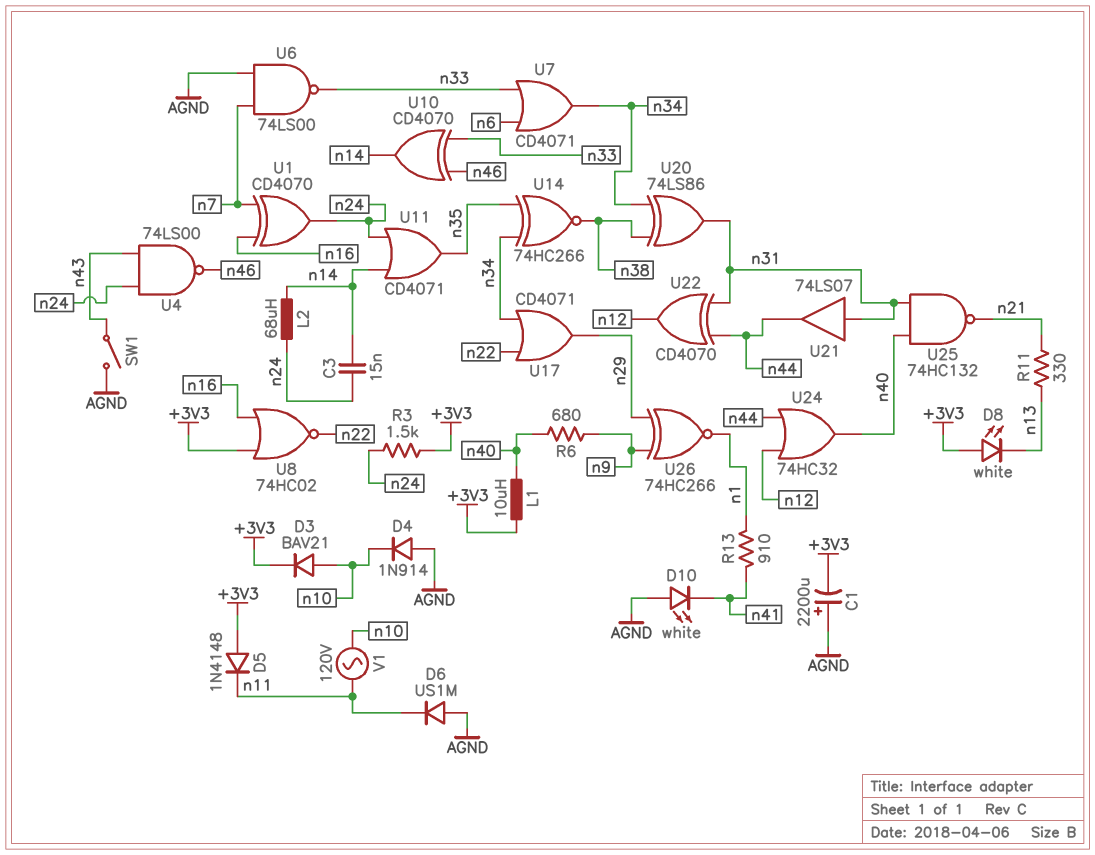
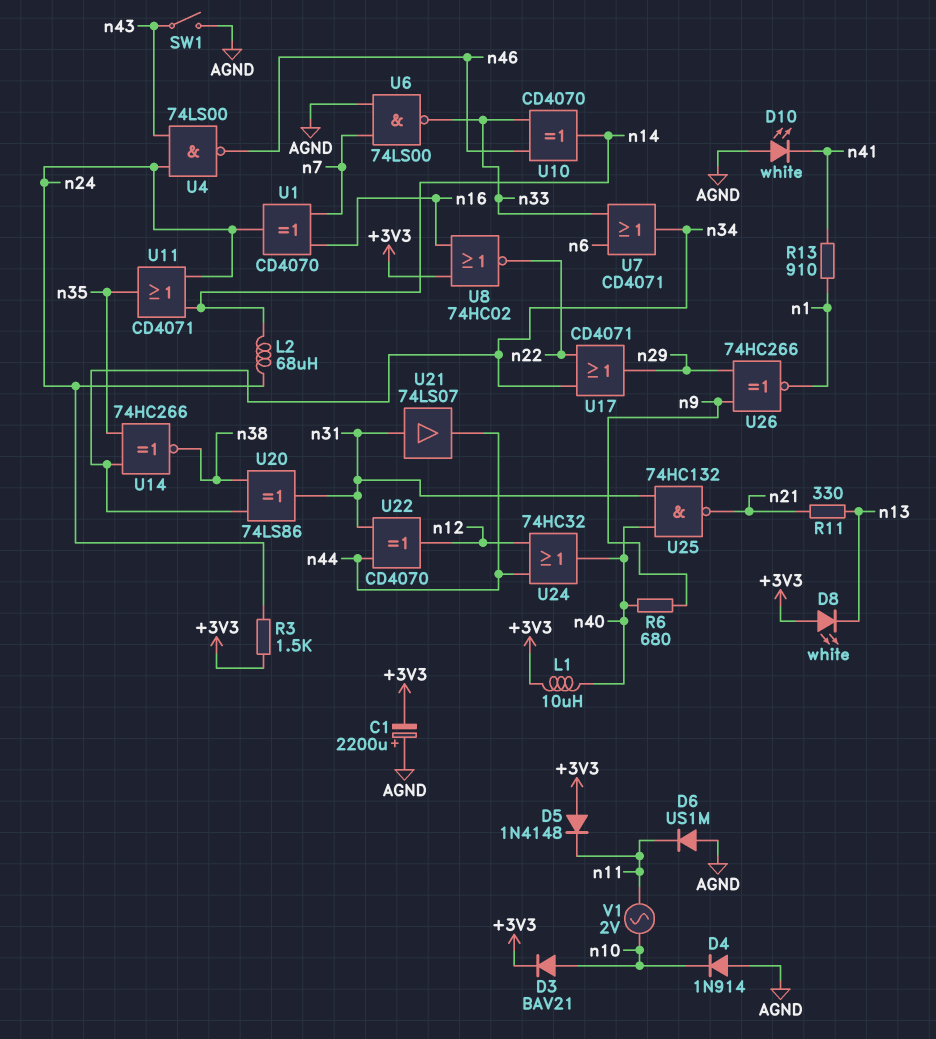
C3: 15nF (n14, n24) -> none
V1: AC 120V (n10, n11) -> AC 2V (n10, n11)

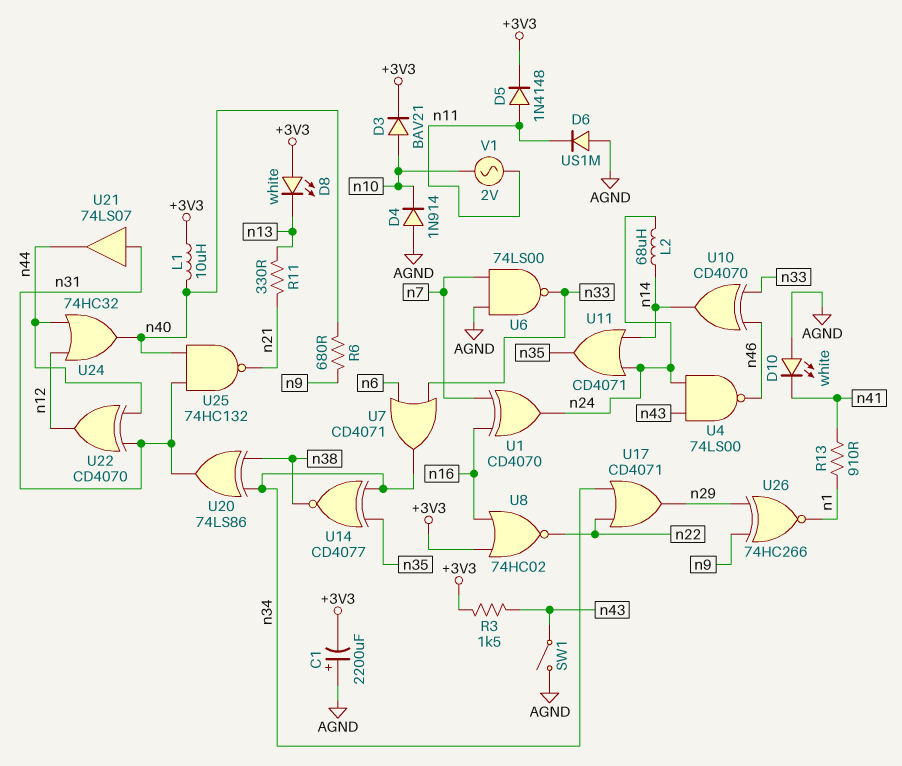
D5: diode 1N4148 (A +3V3, K n11) -> diode 1N4148 (A n11, K +3V3)
R3: 1.5k (+3V3, n24) -> 1.5k (+3V3, n43)
U14: XNOR 74HC266 (in n34, in n35, out n38) -> XNOR CD4077 (in n34, in n35, out n38)

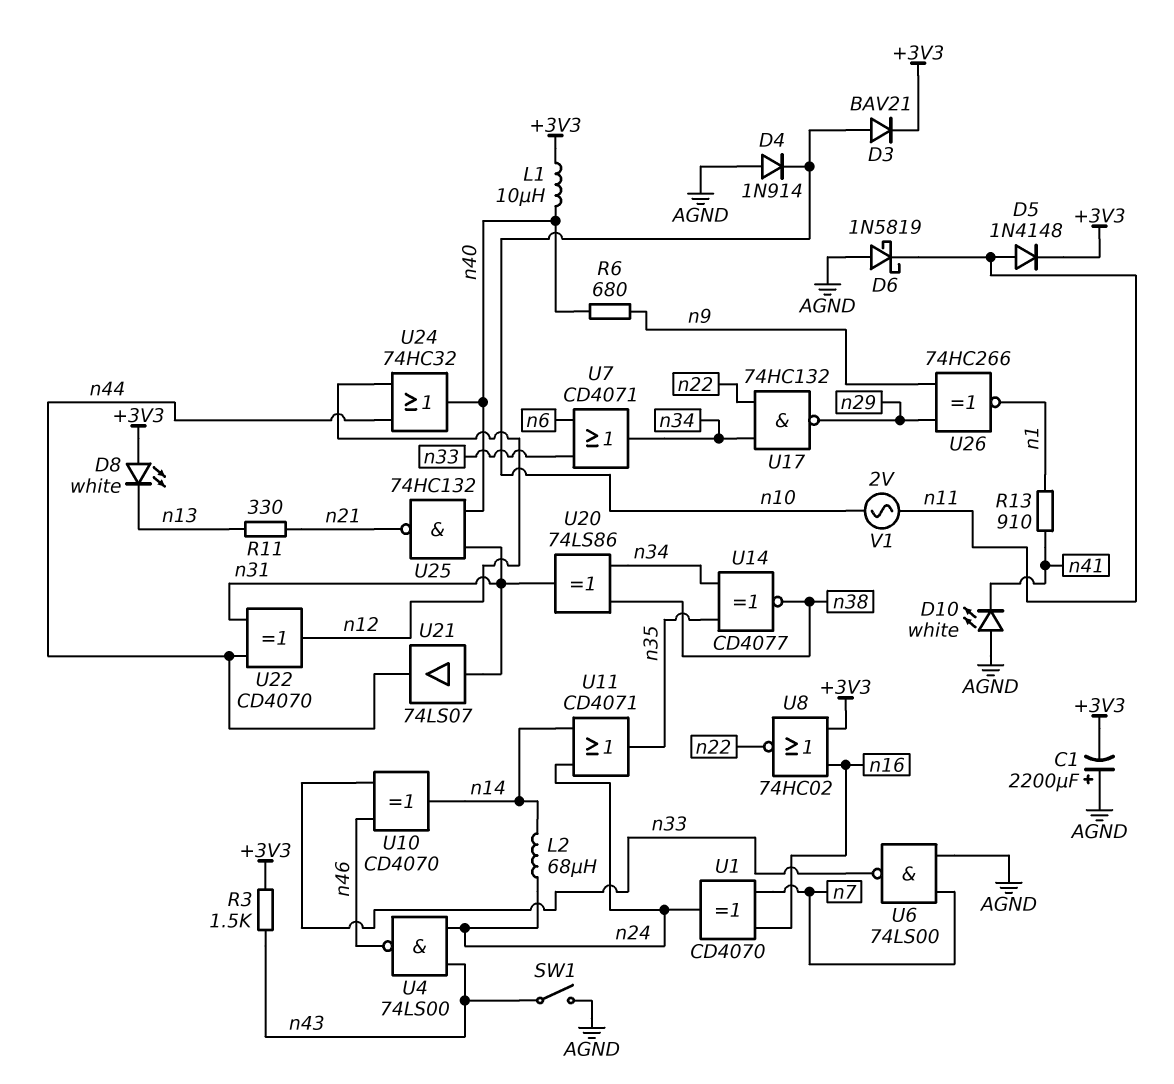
D6: diode US1M (A AGND, K n11) -> schottky 1N5819 (A AGND, K n11)
U17: OR CD4071 (in n22, in n34, out n29) -> NAND 74HC132 (in n22, in n34, out n29)

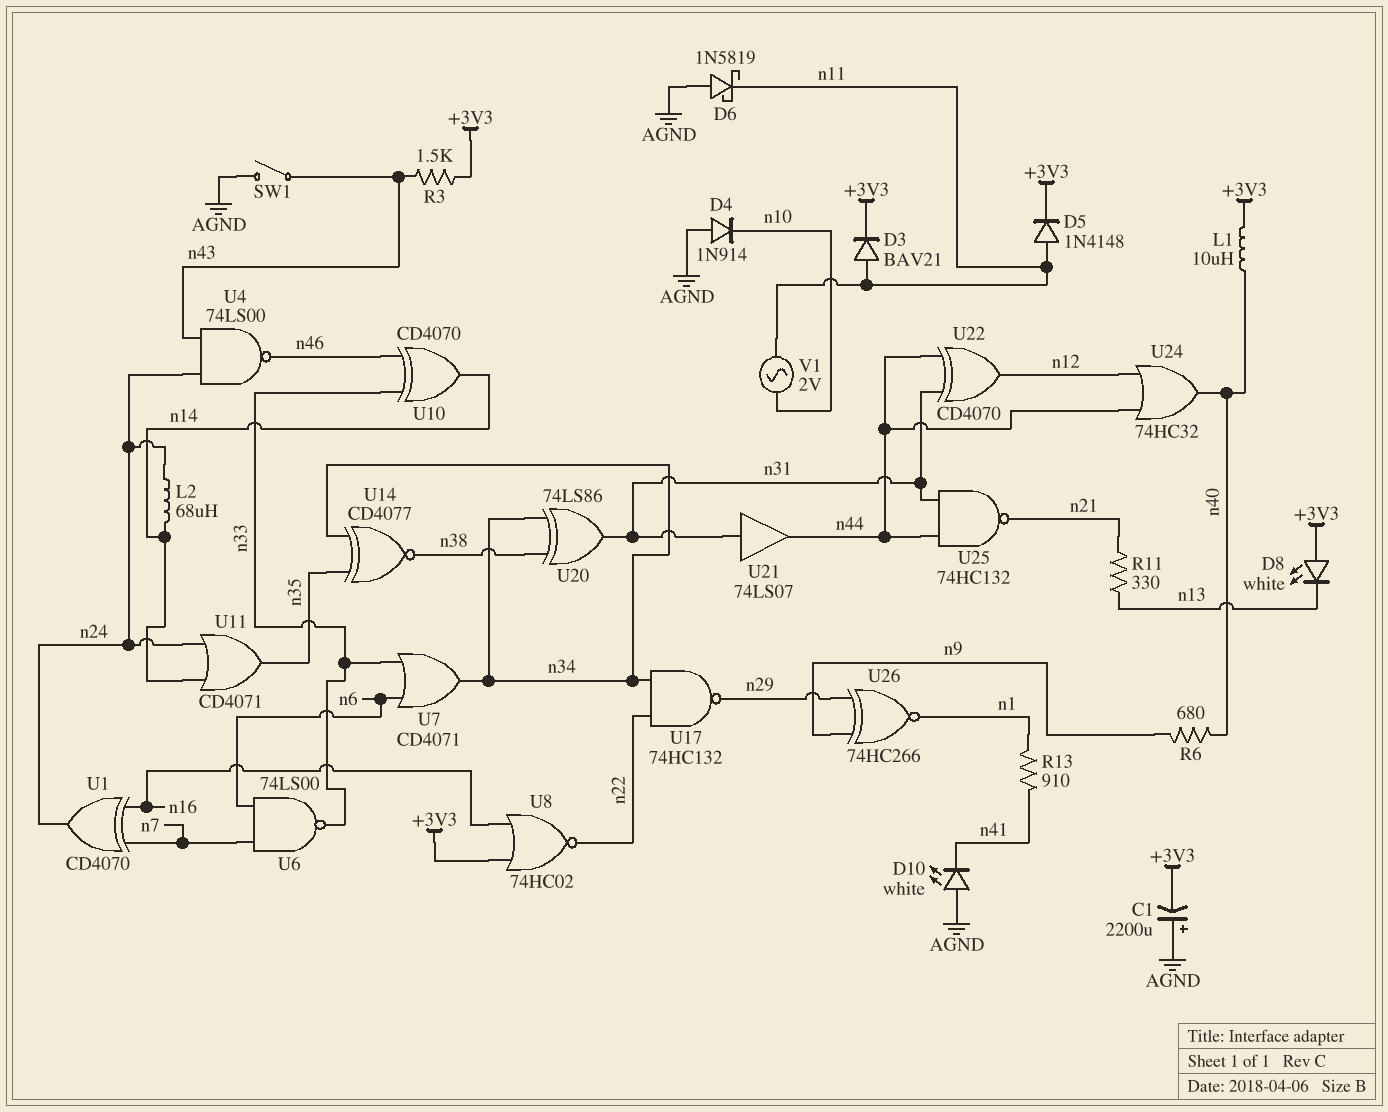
D3: diode BAV21 (A n10, K +3V3) -> diode BAV21 (A n11, K +3V3)
U6: NAND 74LS00 (in AGND, in n7, out n33) -> NAND 74LS00 (in n6, in n7, out n33)
U25: NAND 74HC132 (in n31, in n40, out n21) -> NAND 74HC132 (in n31, in n44, out n21)

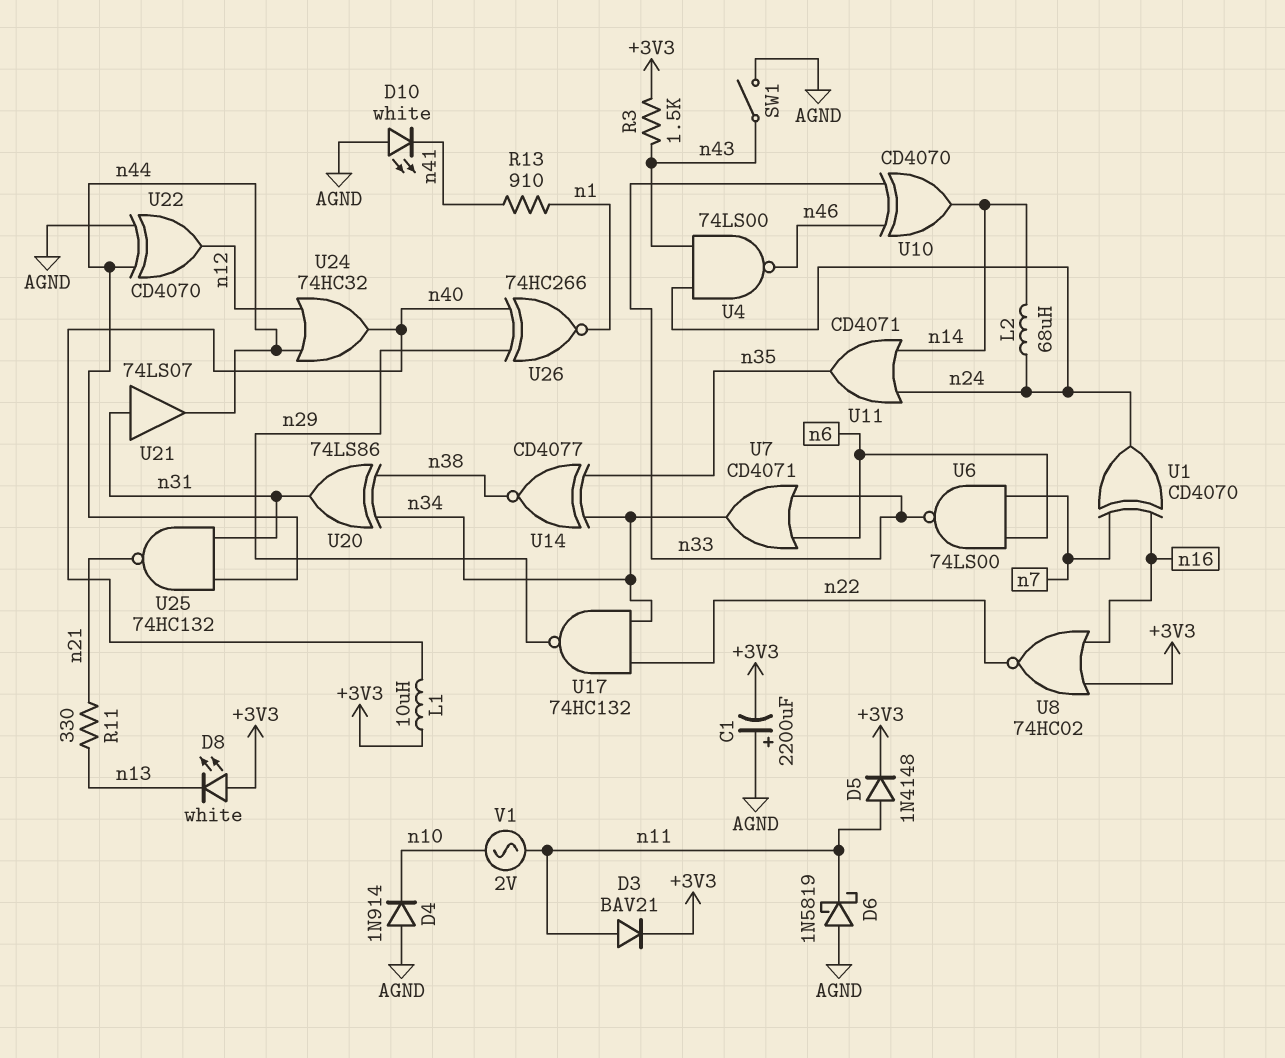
R6: 680 (n9, n40) -> none
U22: XOR CD4070 (in n31, in n44, out n12) -> XOR CD4070 (in AGND, in n44, out n12)
U26: XNOR 74HC266 (in n9, in n29, out n1) -> XNOR 74HC266 (in n29, in n40, out n1)

